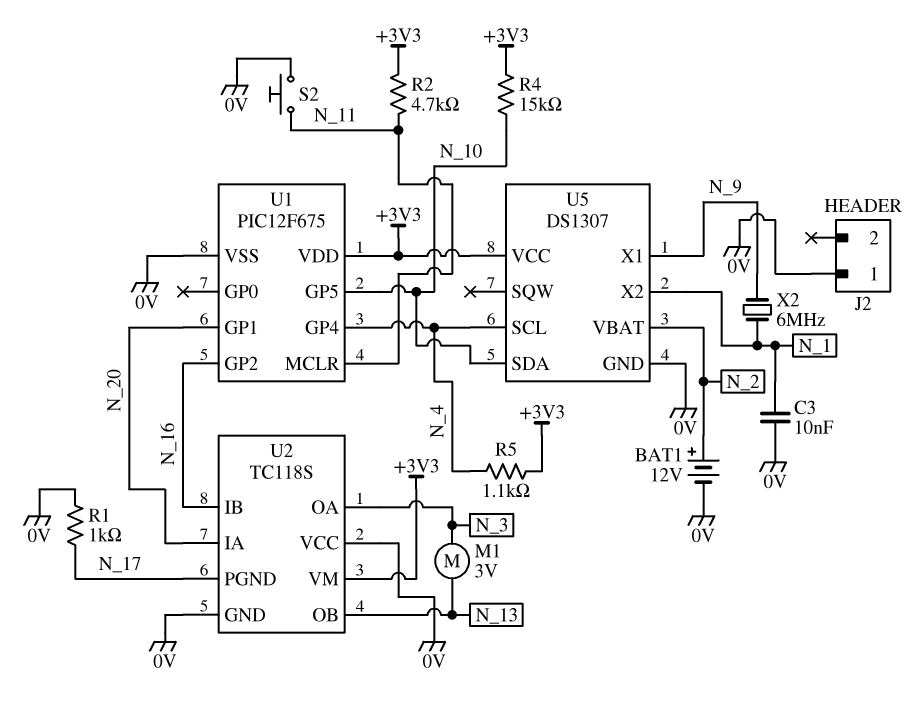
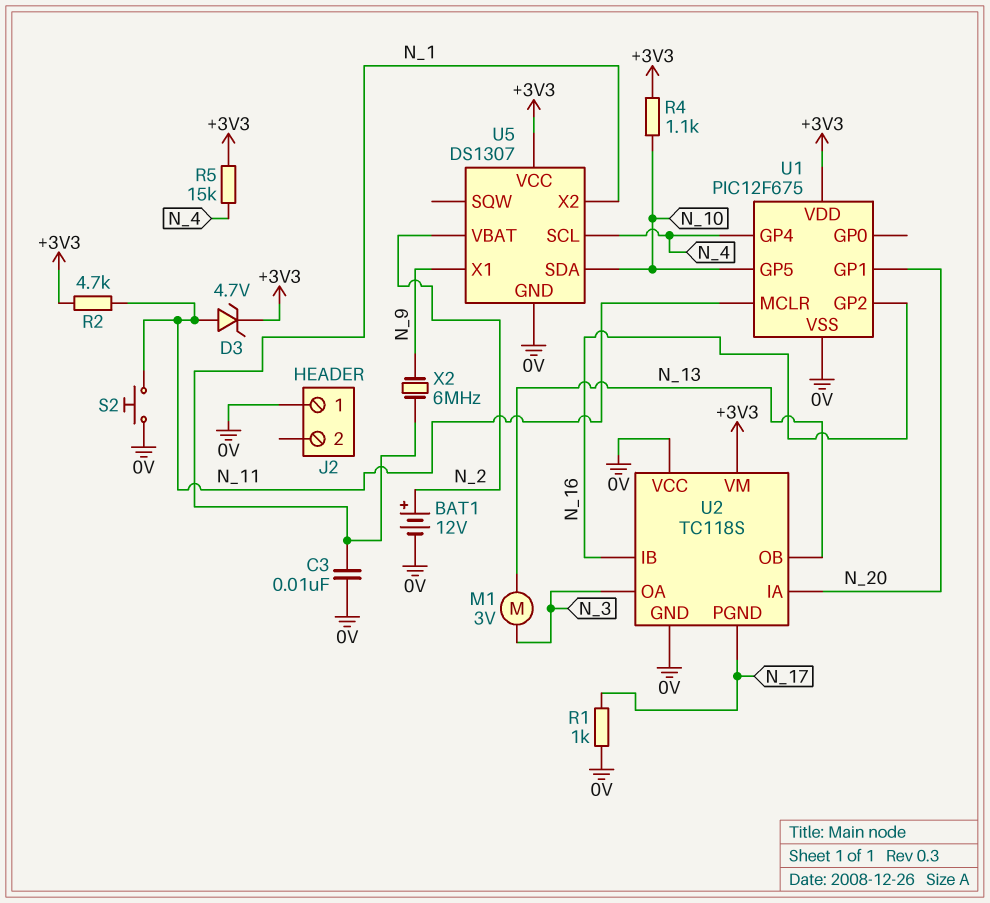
D3: none -> zener 4.7V (A N_11, K +3V3)
R4: 15k (+3V3, N_10) -> 1.1k (+3V3, N_10)
R5: 1.1k (+3V3, N_4) -> 15k (+3V3, N_4)

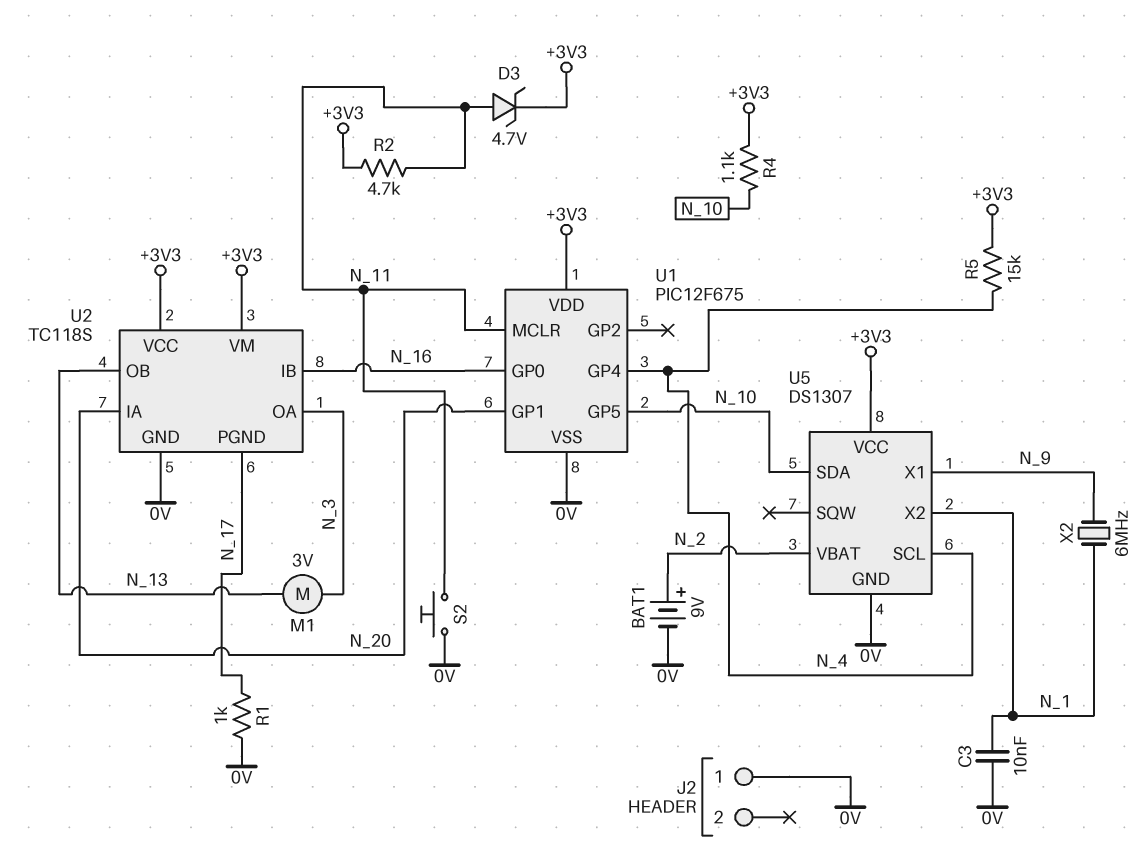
BAT1: 12V (plus N_2, minus 0V) -> 9V (plus N_2, minus 0V)
U1 pin GP0: none -> N_16
U1 pin GP2: N_16 -> none
U2 pin VCC: 0V -> +3V3

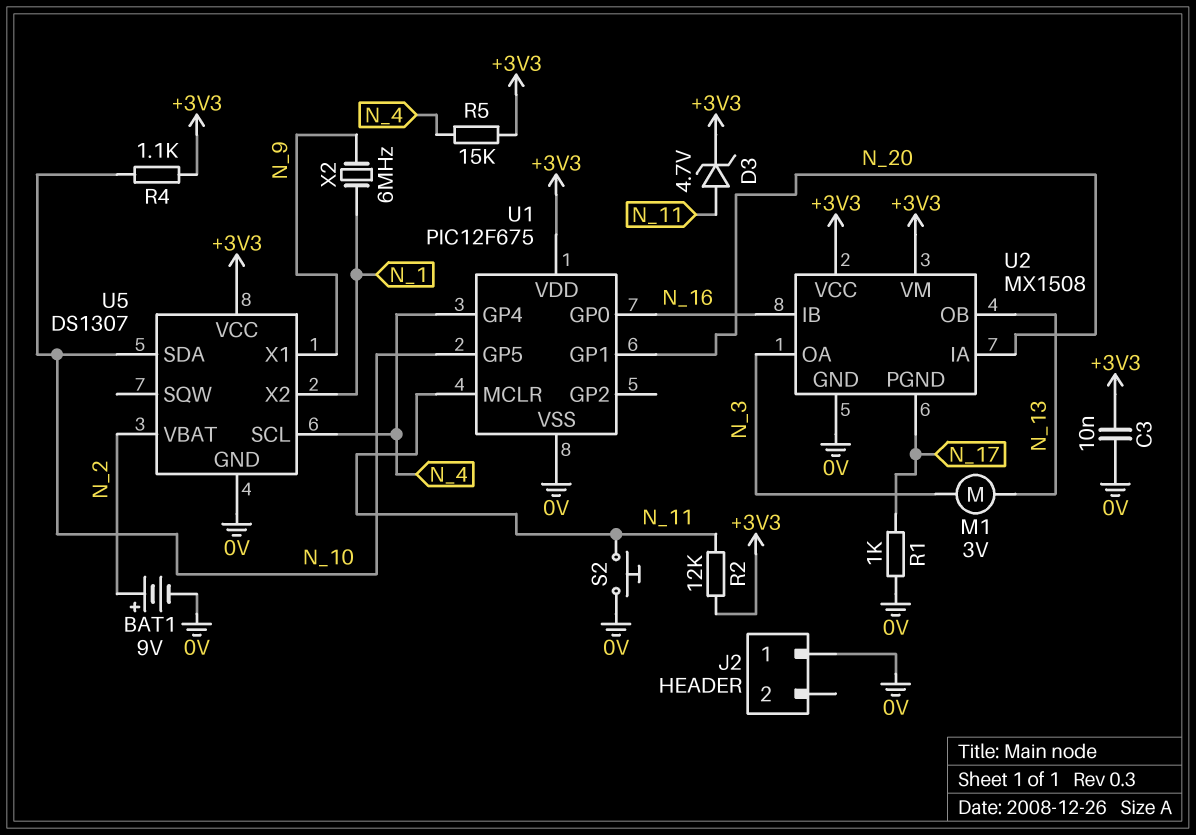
C3: 10nF (0V, N_1) -> 10nF (+3V3, 0V)
R2: 4.7k (+3V3, N_11) -> 12k (+3V3, N_11)
U2: TC118S -> MX1508

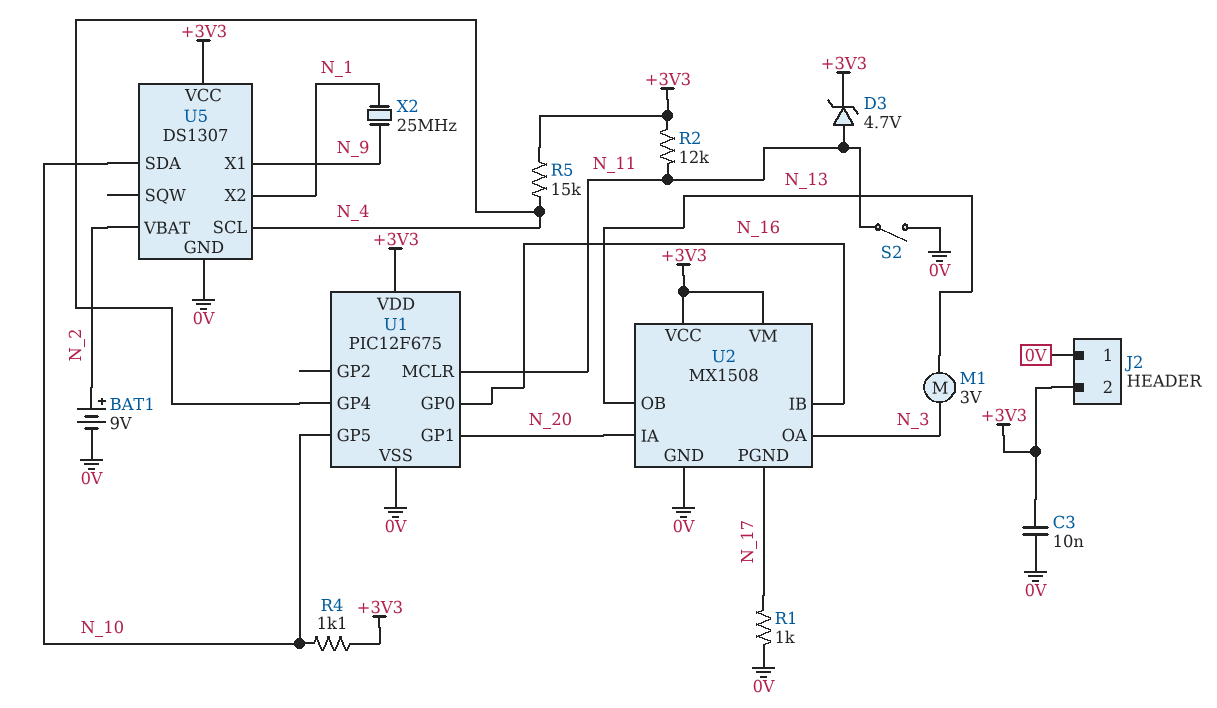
J2 pin 2: none -> +3V3
S2: button (0V, N_11) -> switch (0V, N_11)
X2: 6MHz (N_1, N_9) -> 25MHz (N_1, N_9)

